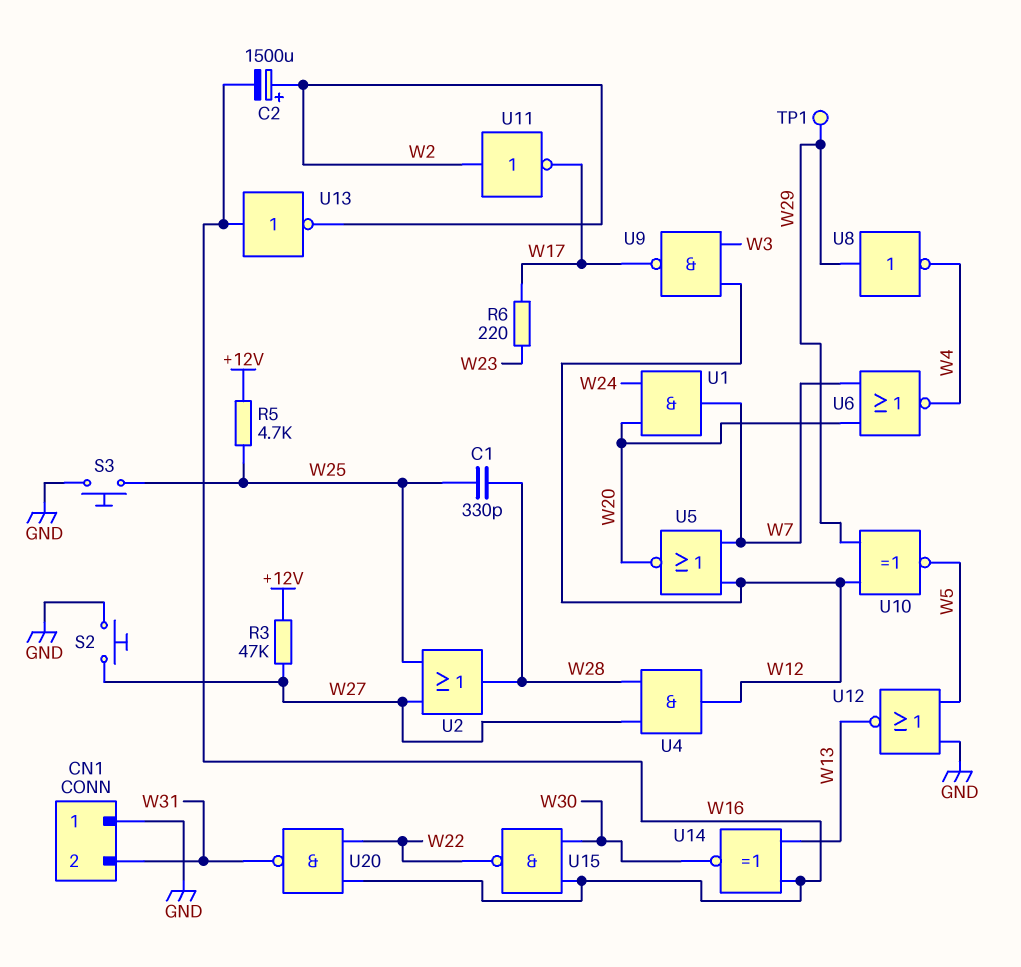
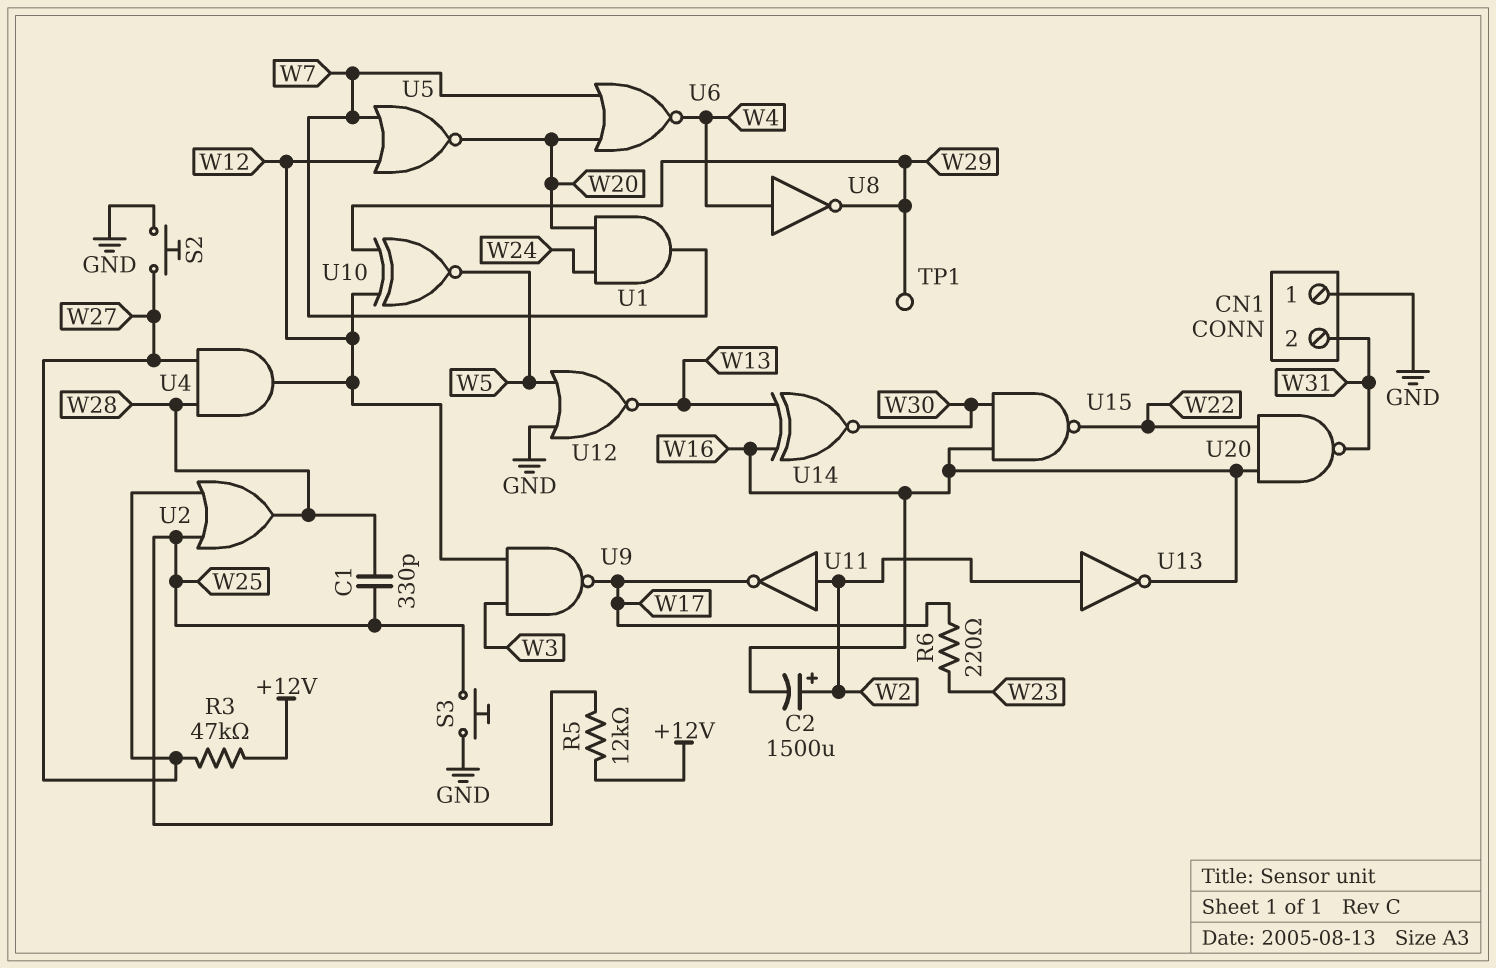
R5: 4.7k (+12V, W25) -> 12k (+12V, W25)
U8: NOT (in W29, out W4) -> NOT (in W4, out W29)
U13: NOT (in W16, out W2) -> NOT (in W2, out W16)

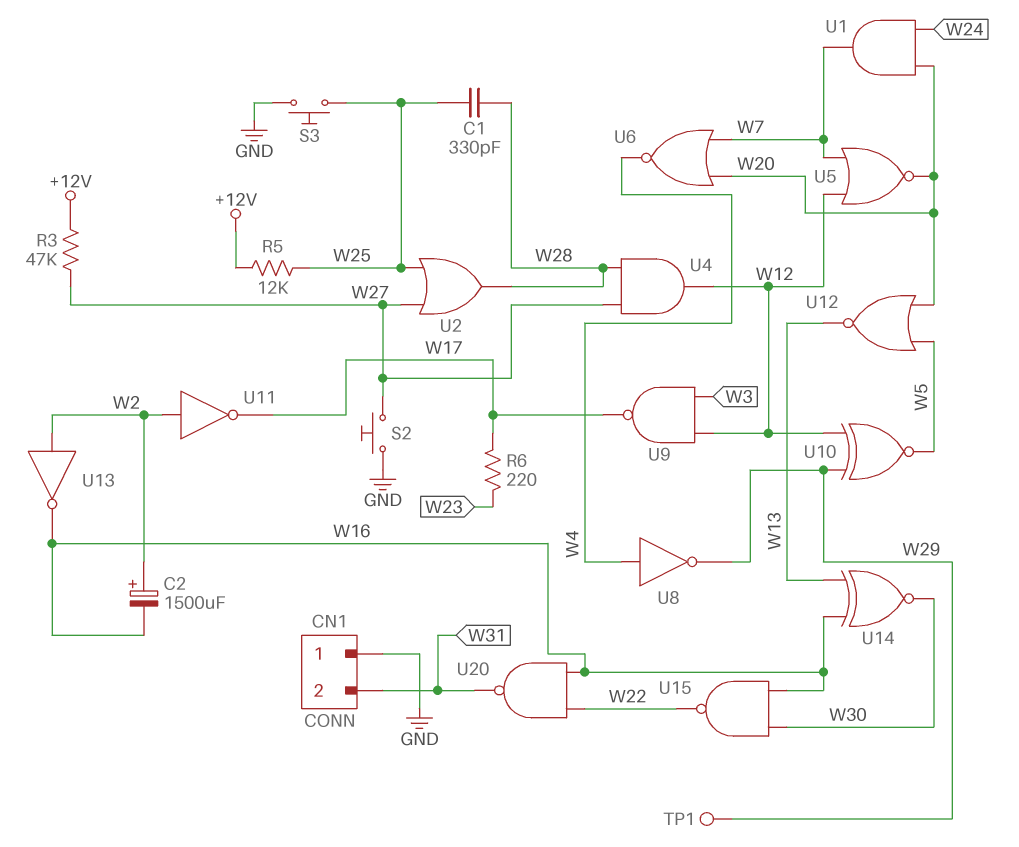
U12: NOR (in GND, in W5, out W13) -> NOR (in W5, in W20, out W13)

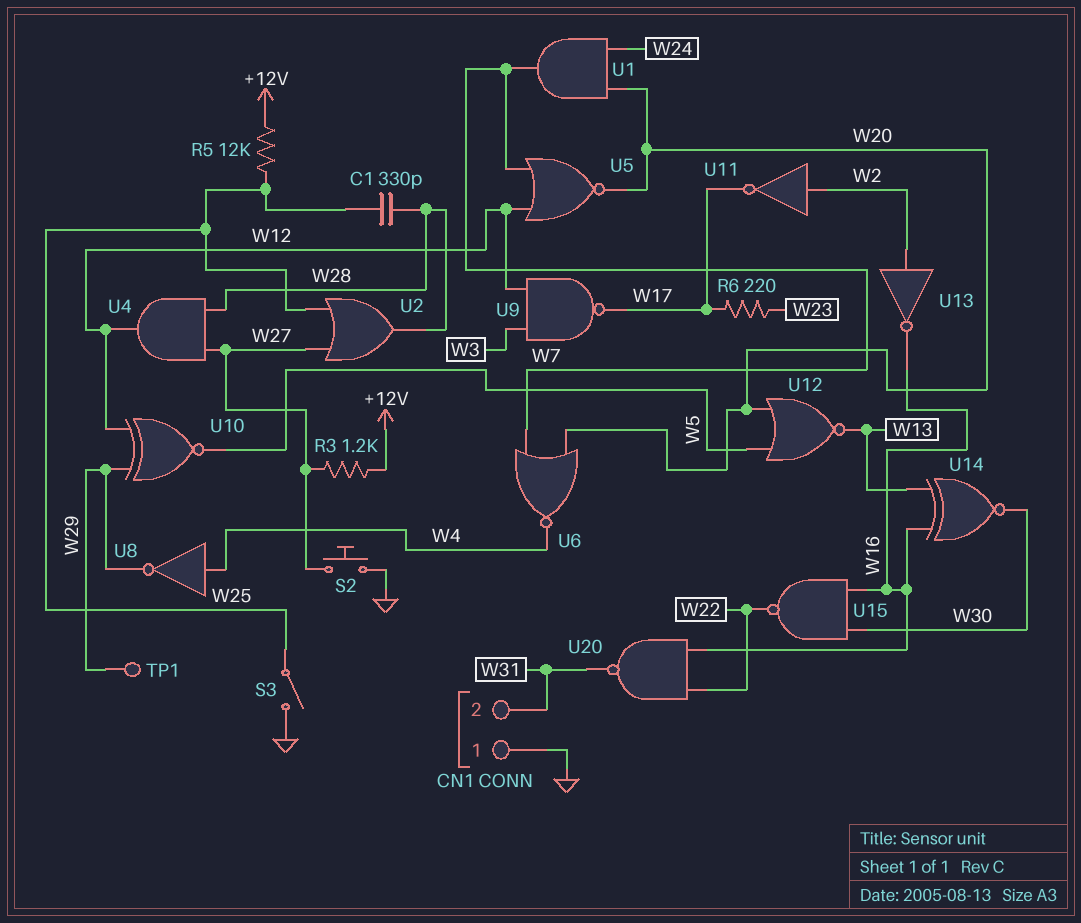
C2: 1500uF (plus W2, minus W16) -> none
R3: 47k (+12V, W27) -> 1.2k (+12V, W27)
S3: button (GND, W25) -> switch (GND, W25)

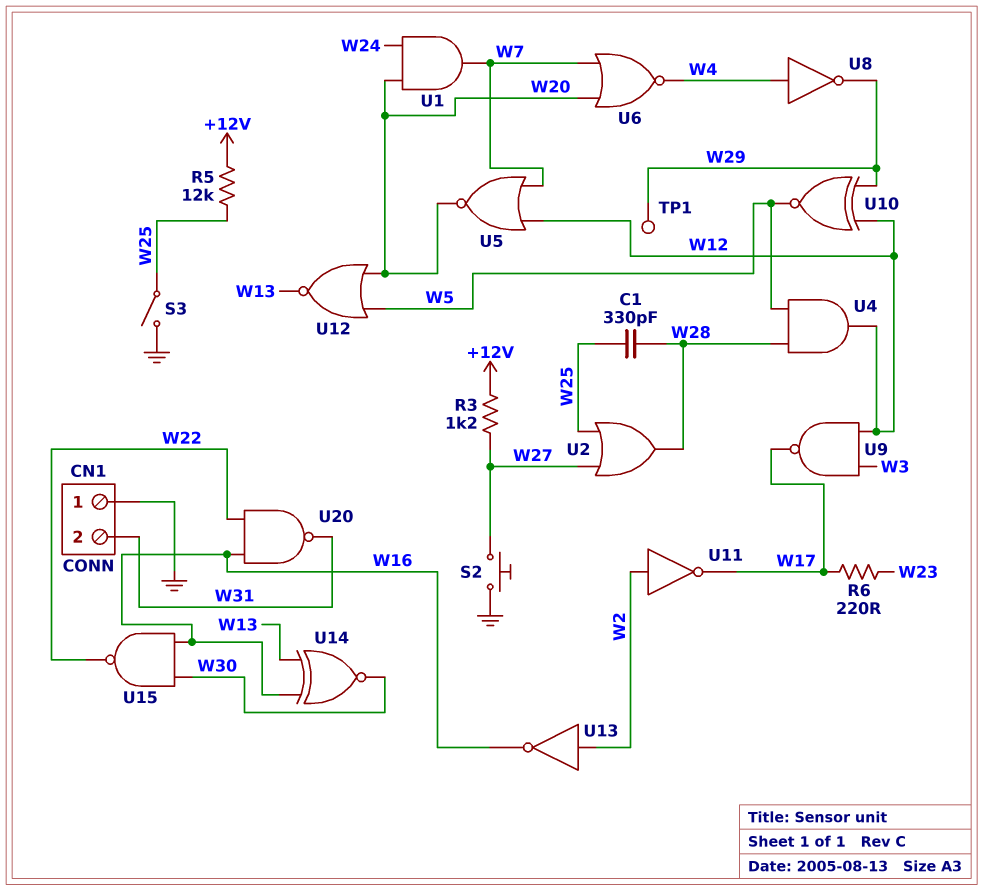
U4: AND (in W27, in W28, out W12) -> AND (in W5, in W28, out W12)

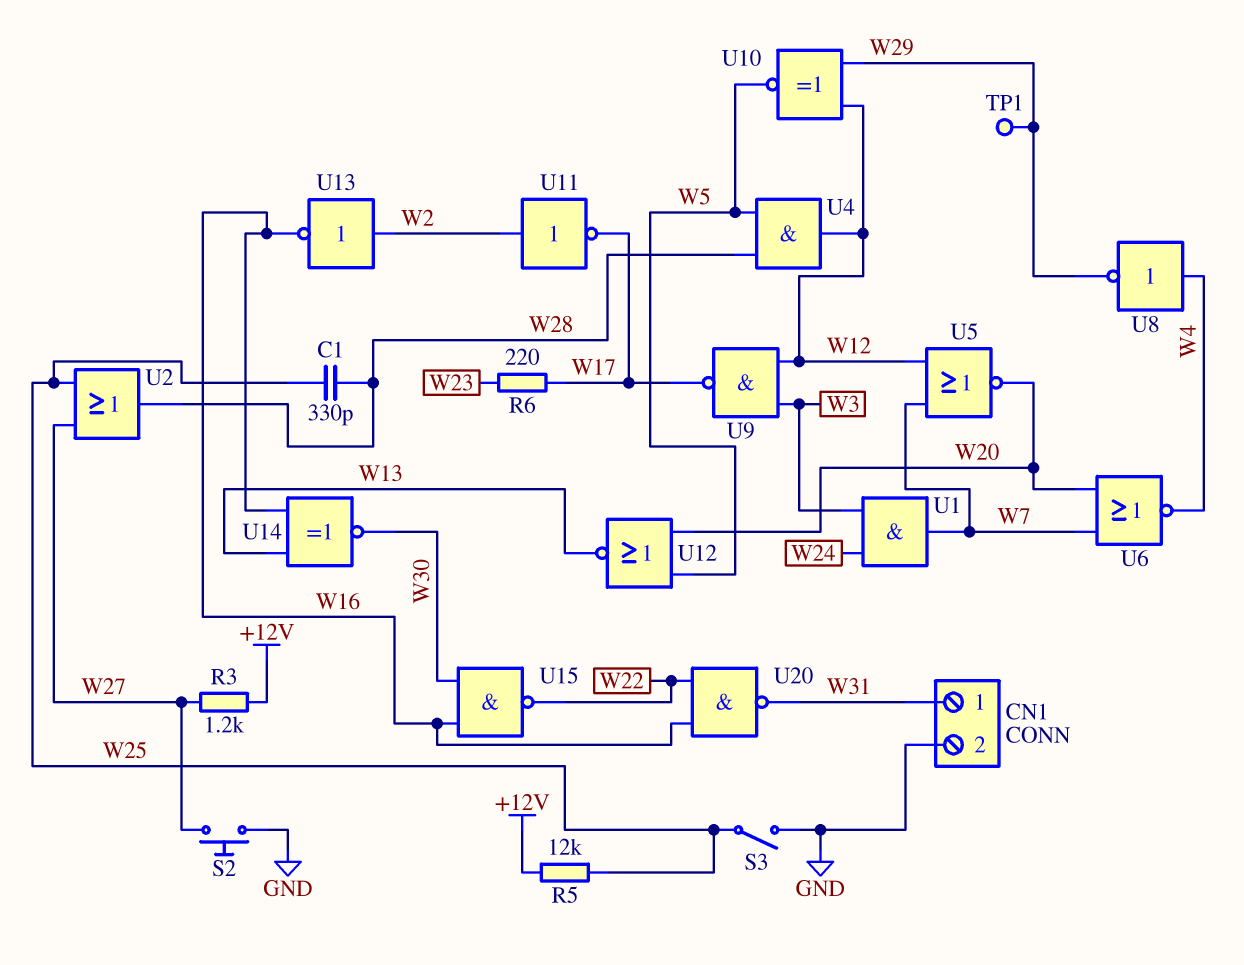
CN1 pin 1: GND -> W31
CN1 pin 2: W31 -> GND
U1: AND (in W20, in W24, out W7) -> AND (in W3, in W24, out W7)

